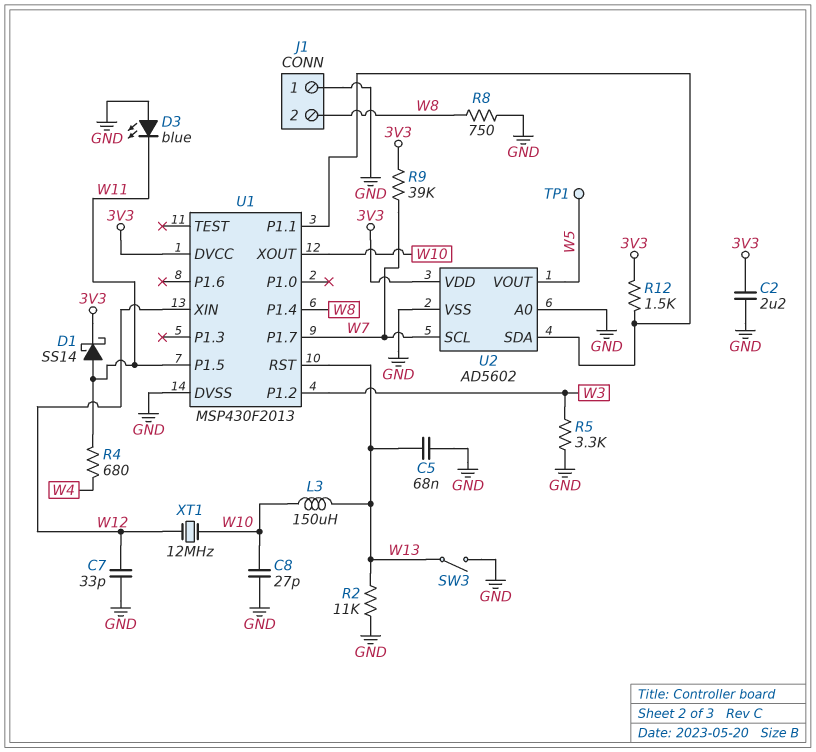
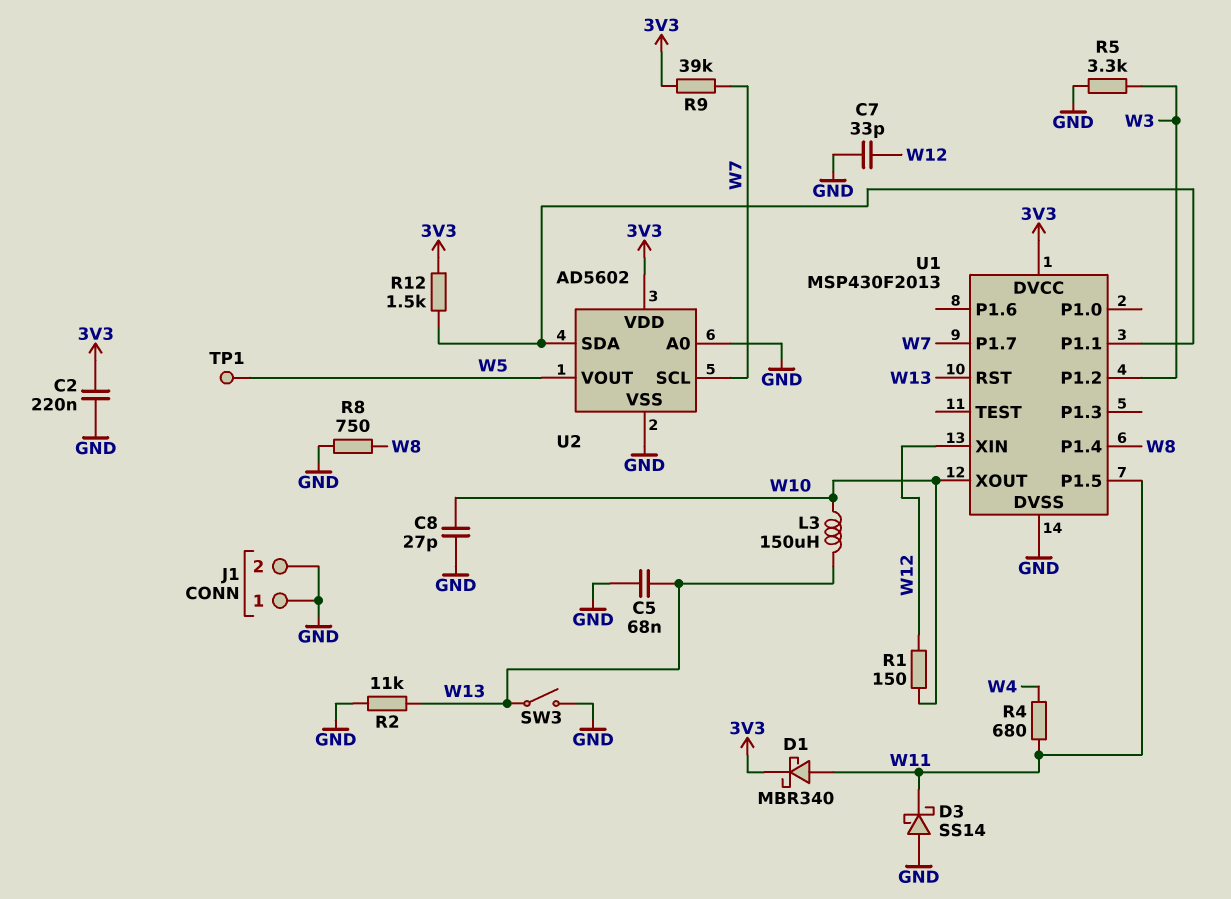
C2: 2.2uF (3V3, GND) -> 220nF (3V3, GND)
D1: schottky SS14 (A W11, K 3V3) -> schottky MBR340 (A W11, K 3V3)
D3: LED blue (A GND, K W11) -> schottky SS14 (A GND, K W11)
J1 pin 2: W8 -> GND
R1: none -> 150 (W10, W12)
XT1: 12MHz (W10, W12) -> none

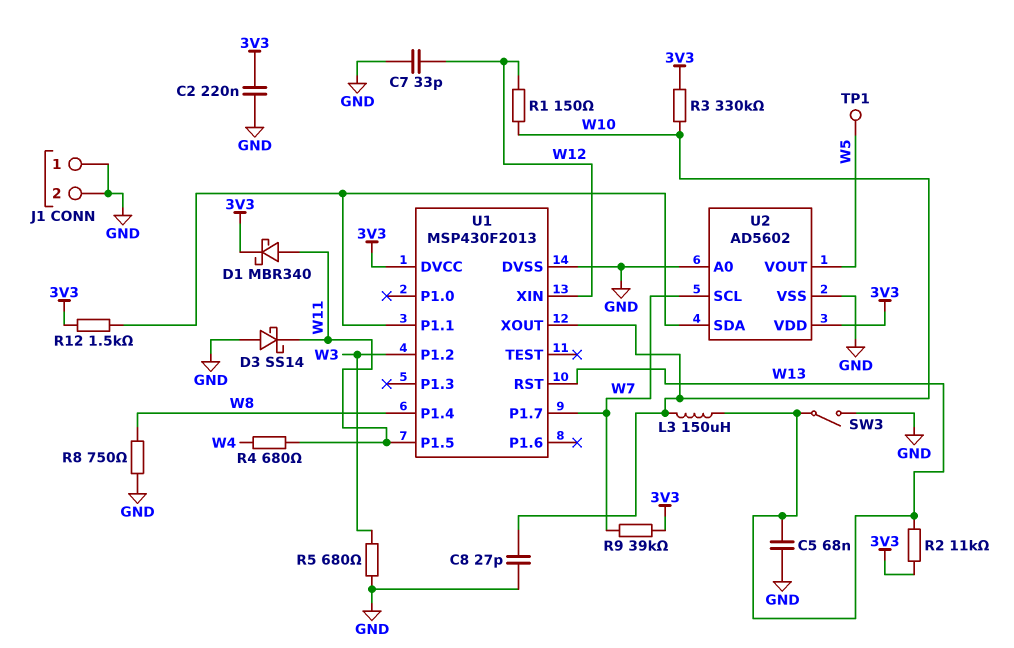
R2: 11k (GND, W13) -> 11k (3V3, W13)
R3: none -> 330k (3V3, W10)
R5: 3.3k (GND, W3) -> 680 (GND, W3)

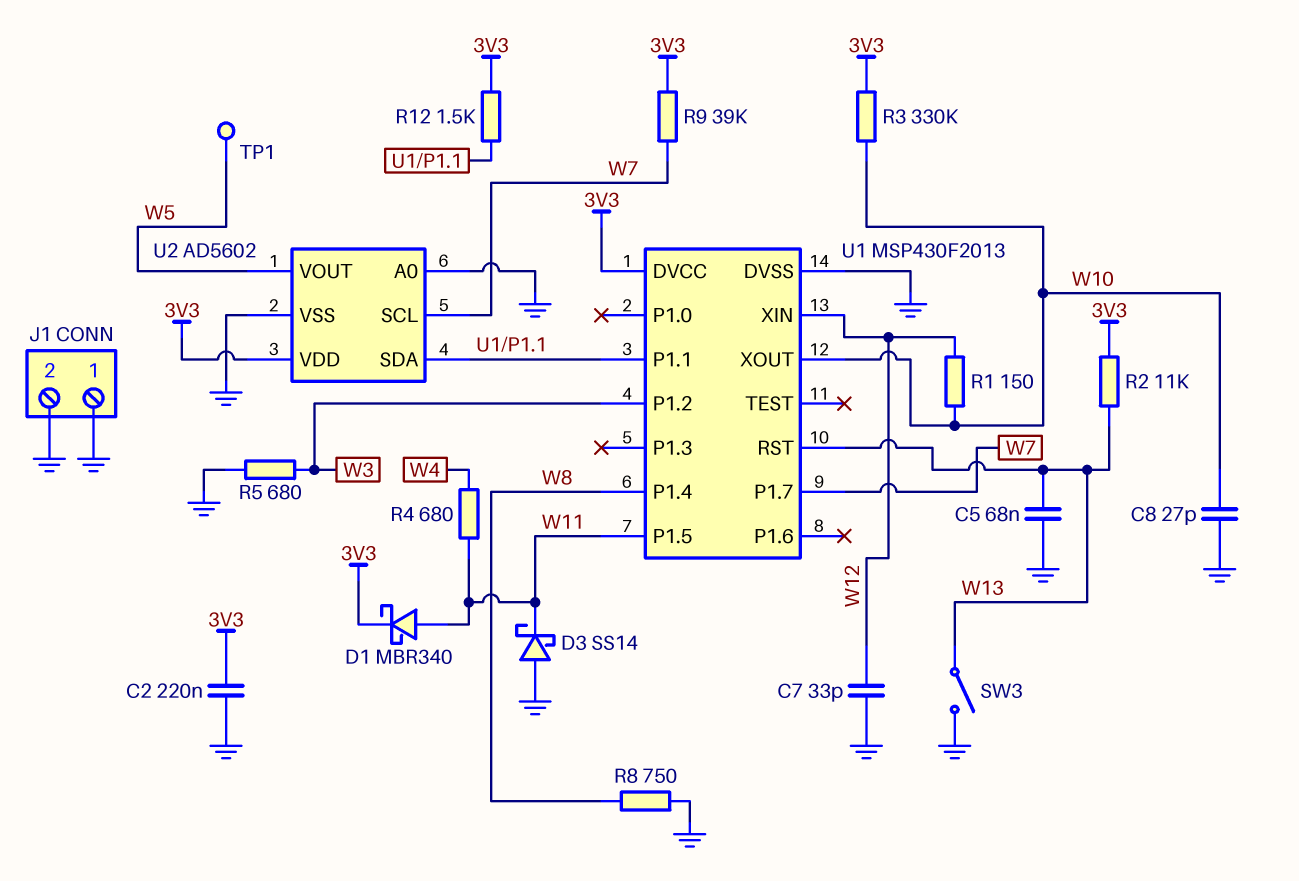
L3: 150uH (W10, W13) -> none

